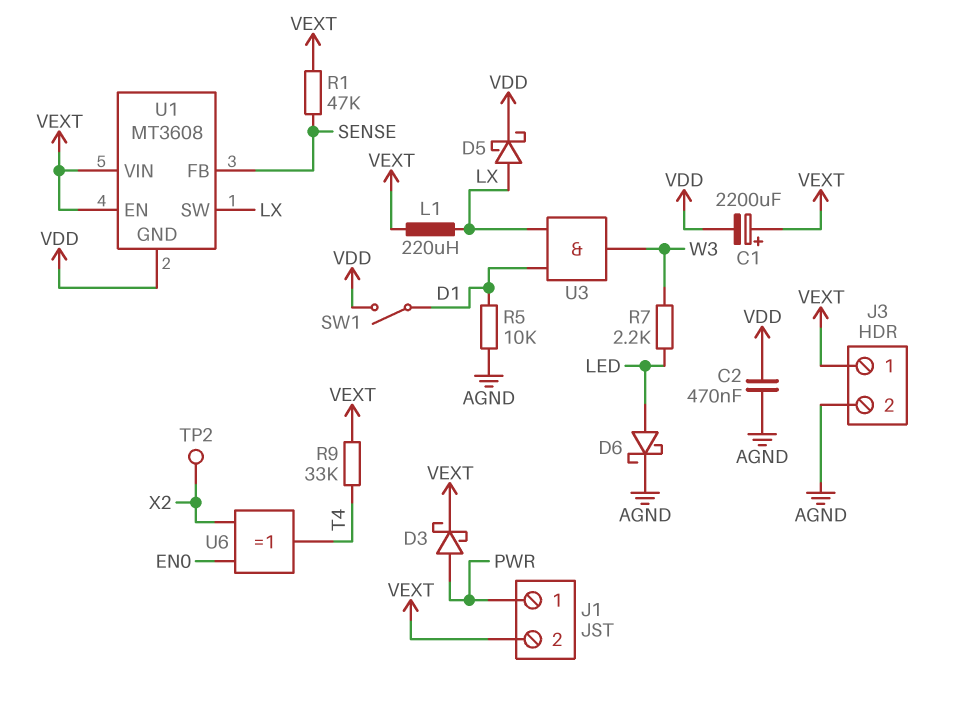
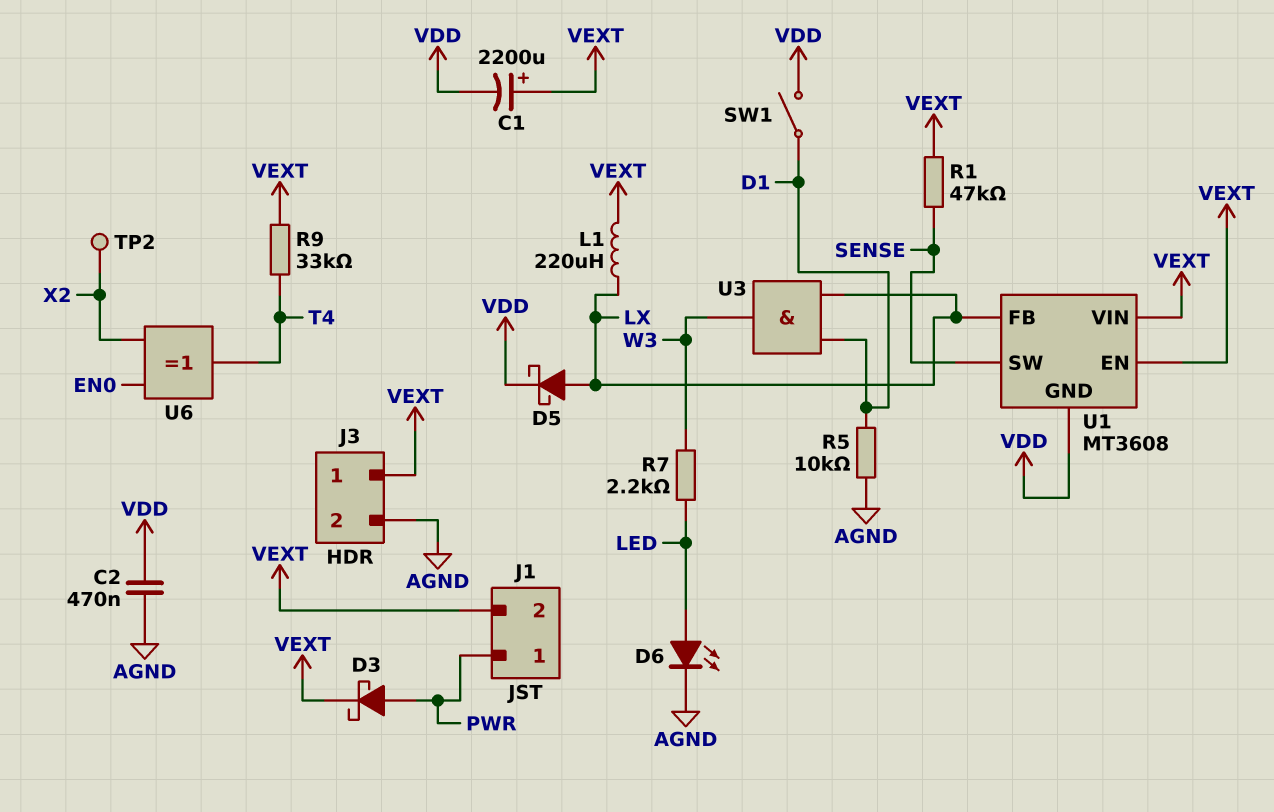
D6: schottky (A LED, K AGND) -> LED (A LED, K AGND)
U1 pin FB: SENSE -> LX
U1 pin SW: LX -> SENSE

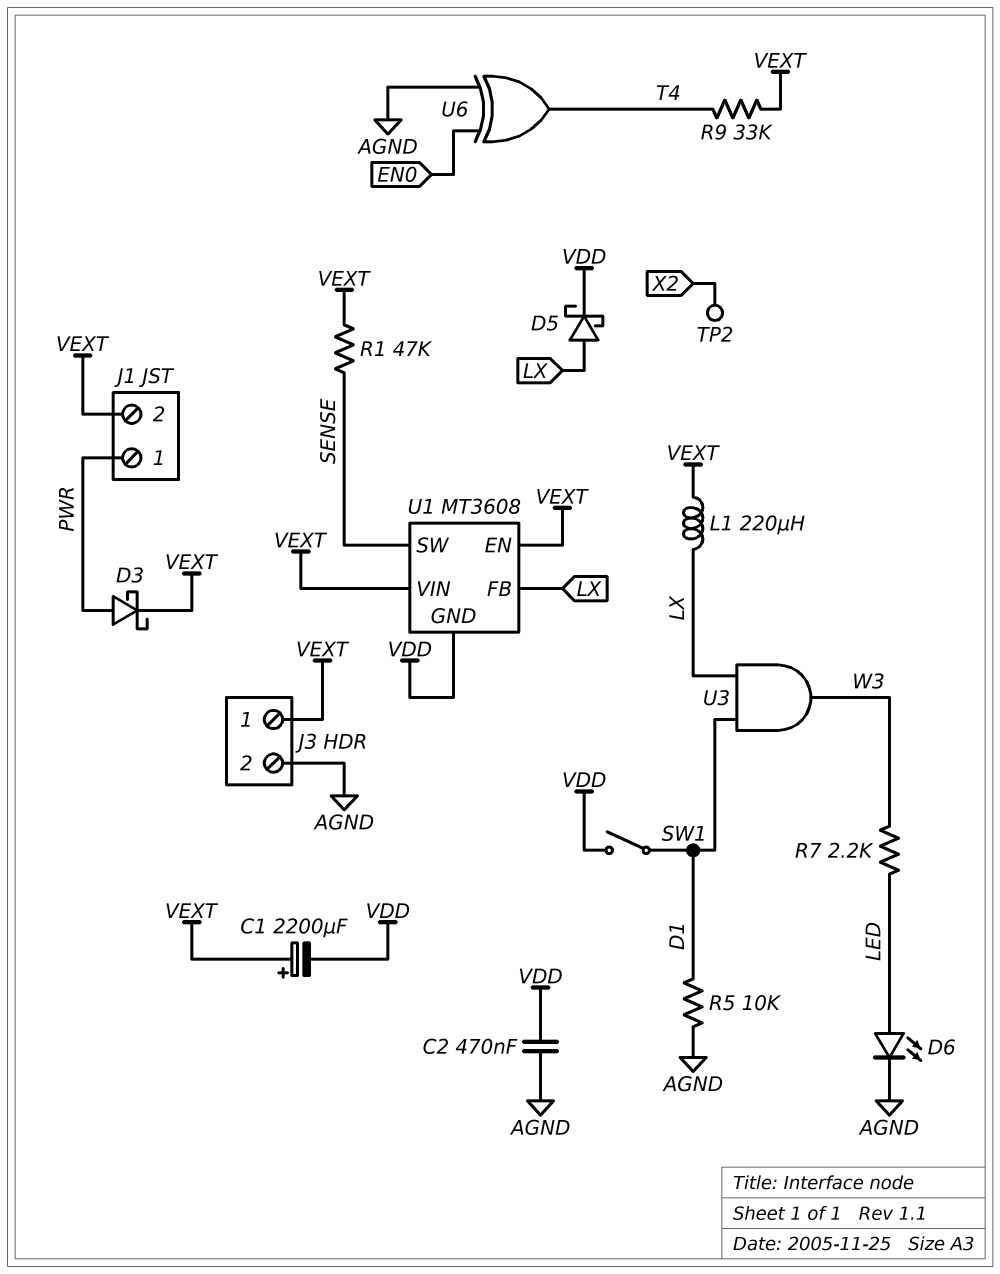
U6: XOR (in EN0, in X2, out T4) -> XOR (in AGND, in EN0, out T4)

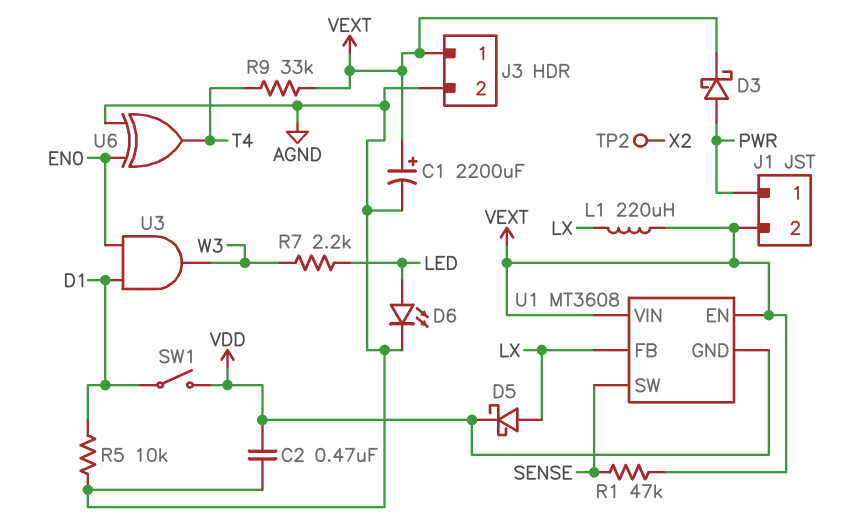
C1: 2200uF (plus VEXT, minus VDD) -> 2200uF (plus VEXT, minus AGND)
U3: AND (in D1, in LX, out W3) -> AND (in D1, in EN0, out W3)

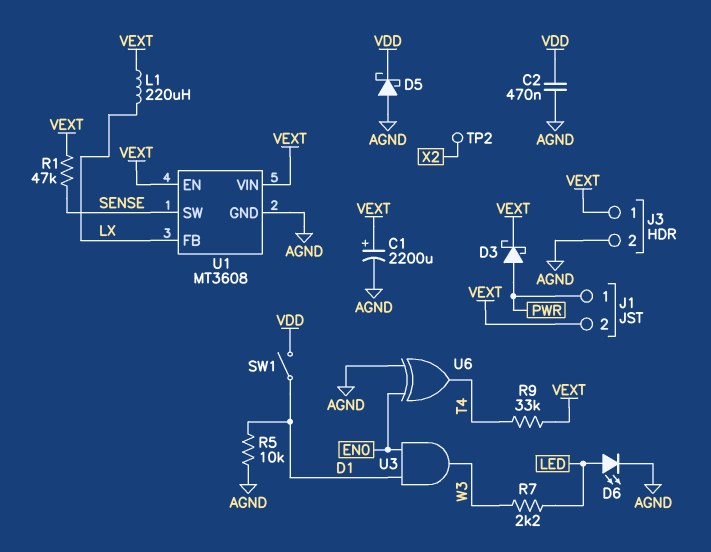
D5: schottky (A LX, K VDD) -> schottky (A AGND, K VDD)
U1 pin GND: VDD -> AGND

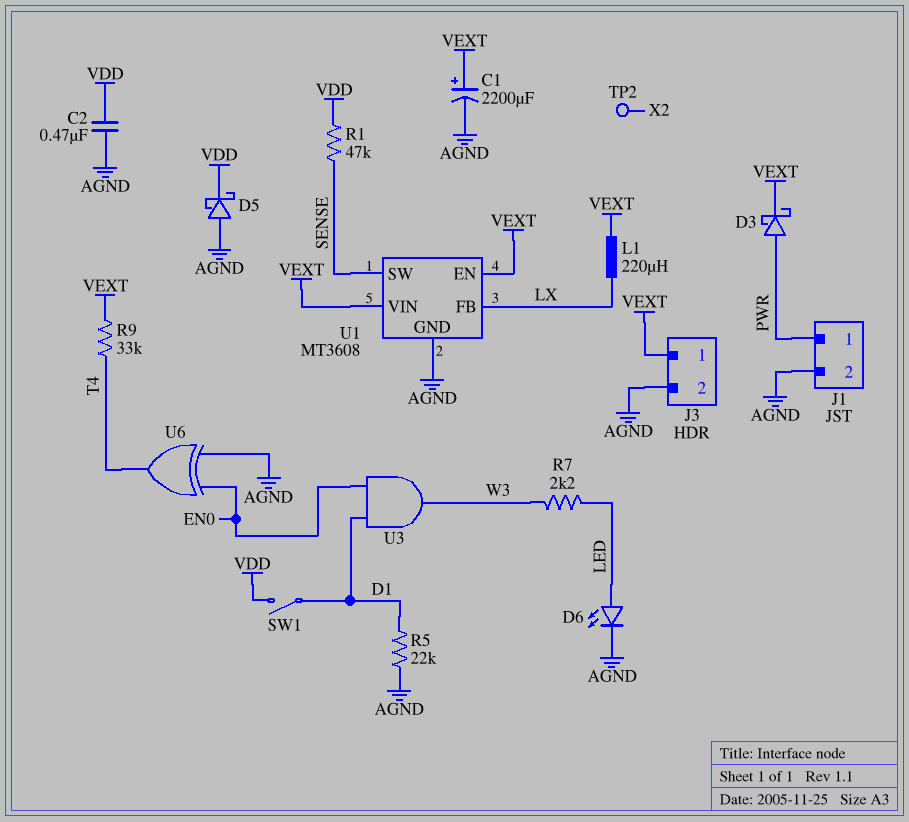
J1 pin 2: VEXT -> AGND
R1: 47k (SENSE, VEXT) -> 47k (SENSE, VDD)
R5: 10k (AGND, D1) -> 22k (AGND, D1)

